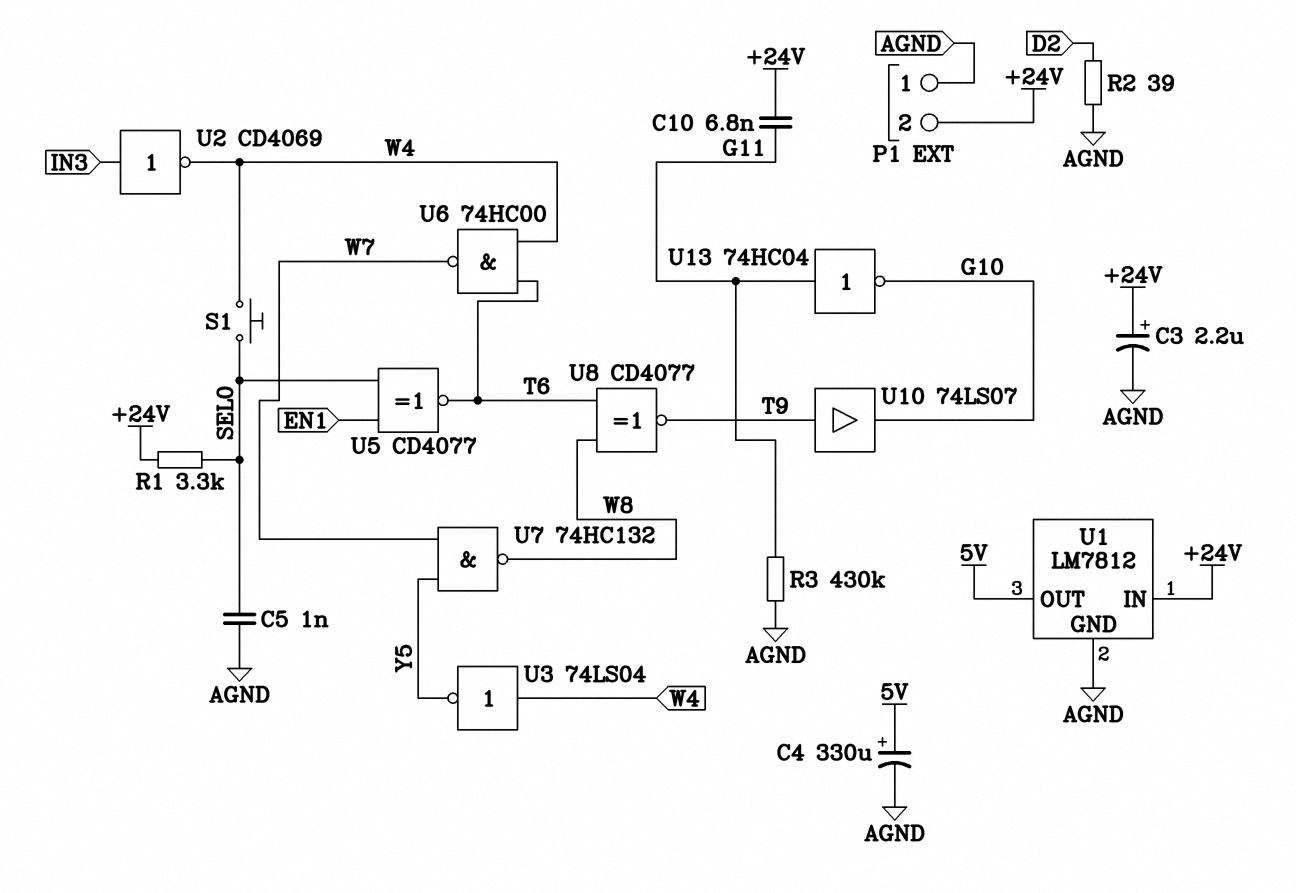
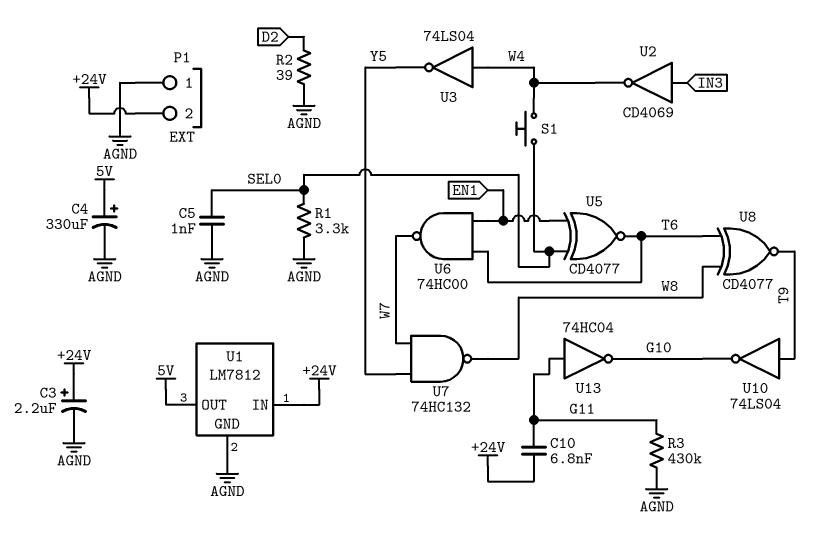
R1: 3.3k (+24V, SEL0) -> 3.3k (AGND, SEL0)
U6: NAND 74HC00 (in T6, in W4, out W7) -> NAND 74HC00 (in EN1, in T6, out W7)
U10: buffer 74LS07 (in T9, out G10) -> NOT 74LS04 (in T9, out G10)

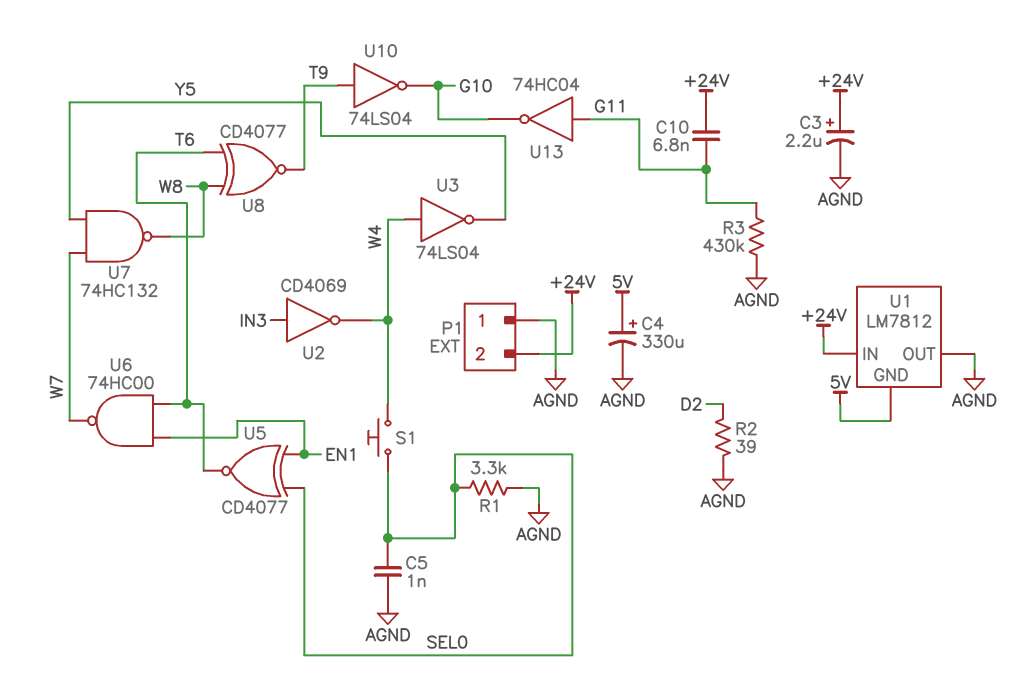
U1 pin GND: AGND -> 5V
U1 pin OUT: 5V -> AGND

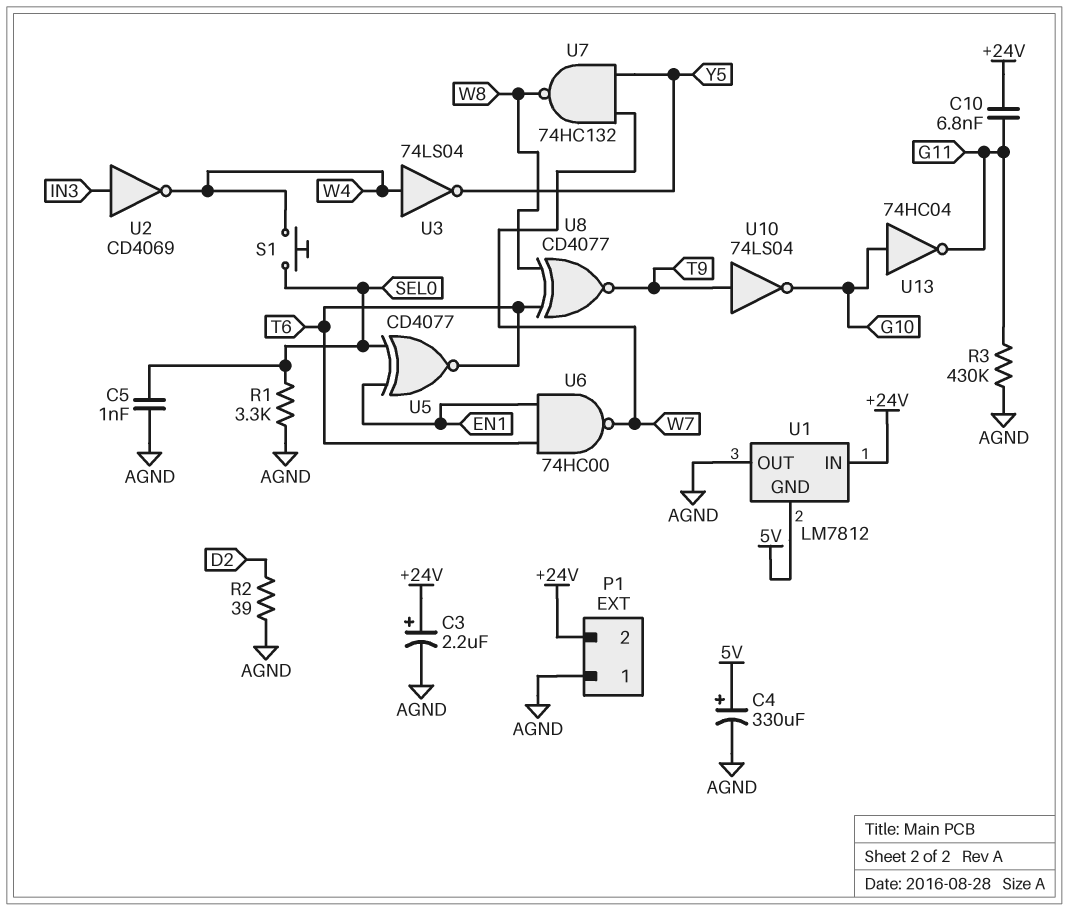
U13: NOT 74HC04 (in G11, out G10) -> NOT 74HC04 (in G10, out G11)

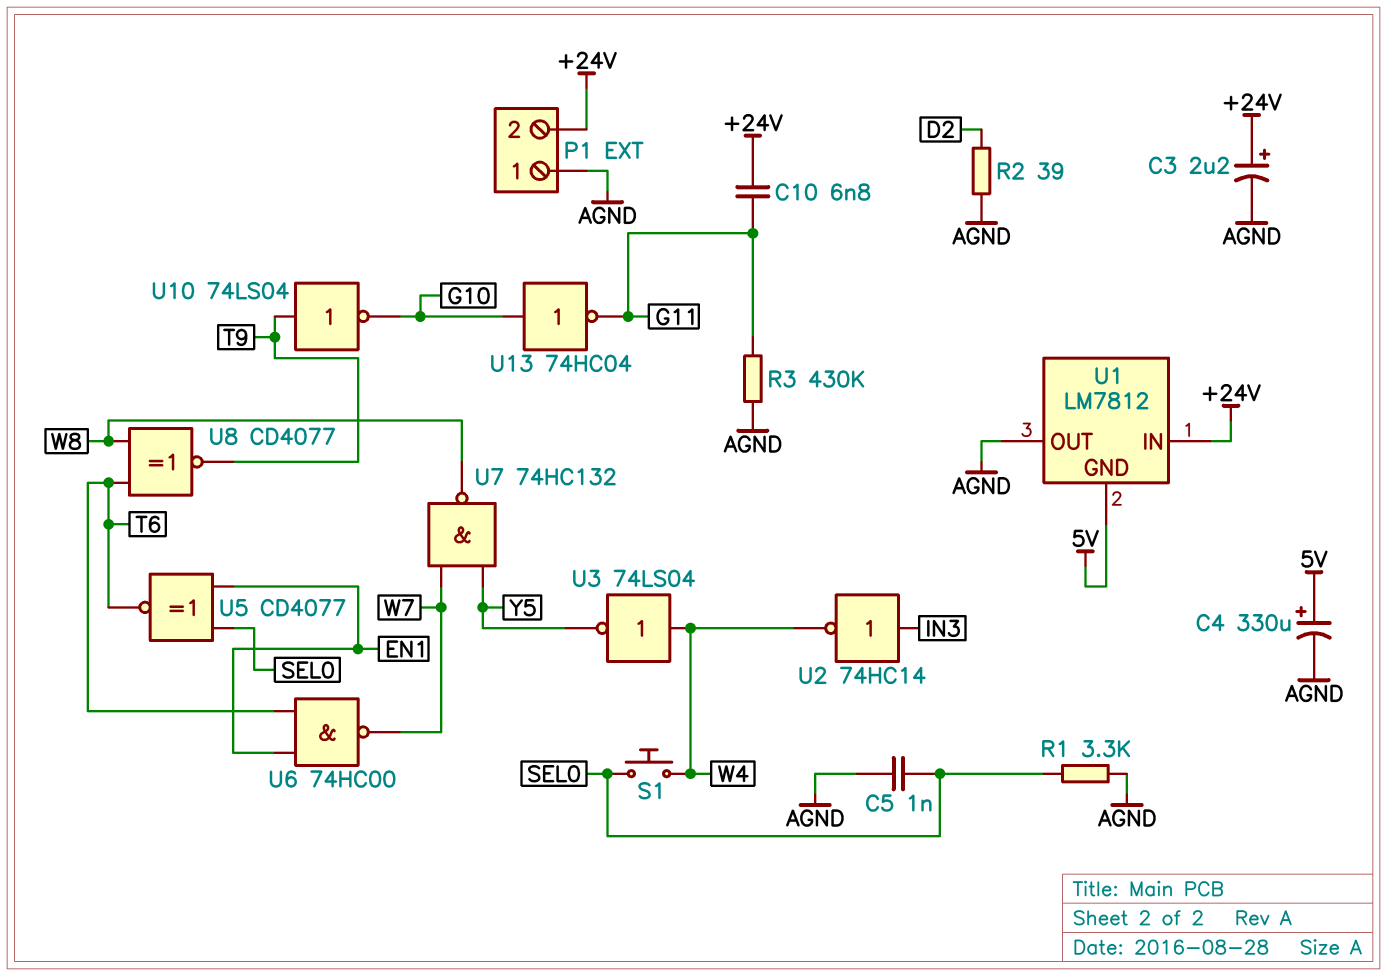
U2: NOT CD4069 (in IN3, out W4) -> NOT 74HC14 (in IN3, out W4)

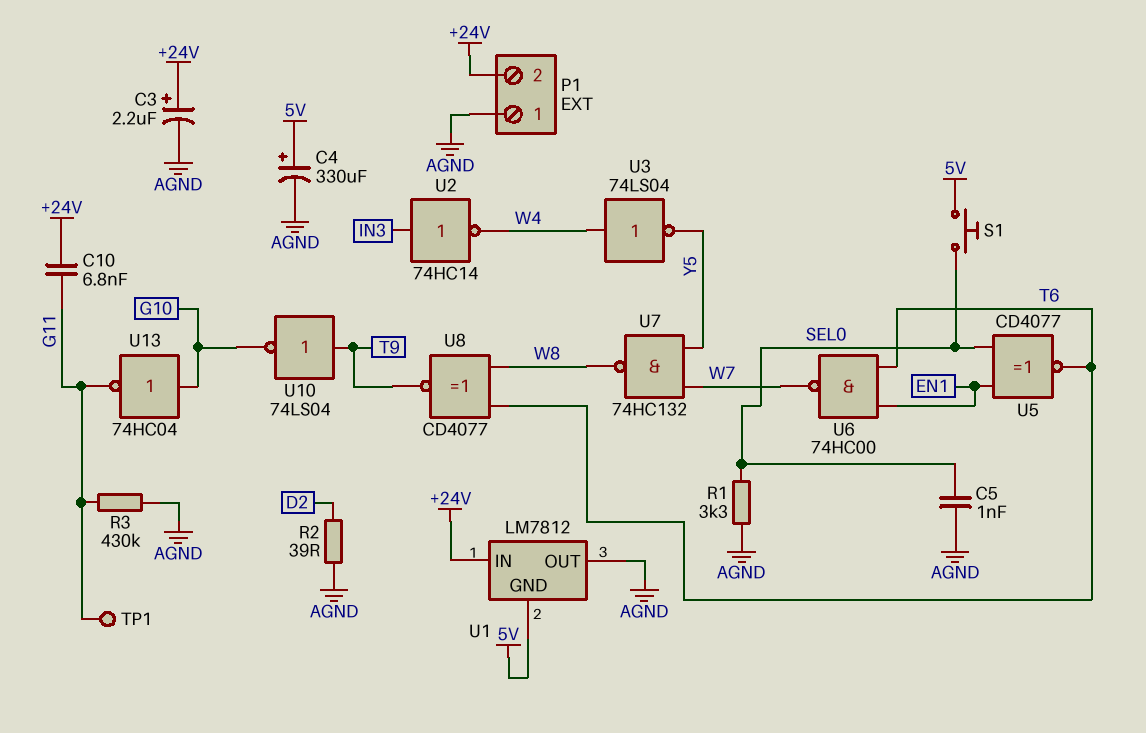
S1: button (SEL0, W4) -> button (5V, SEL0)
TP1: none -> test point (G11)

